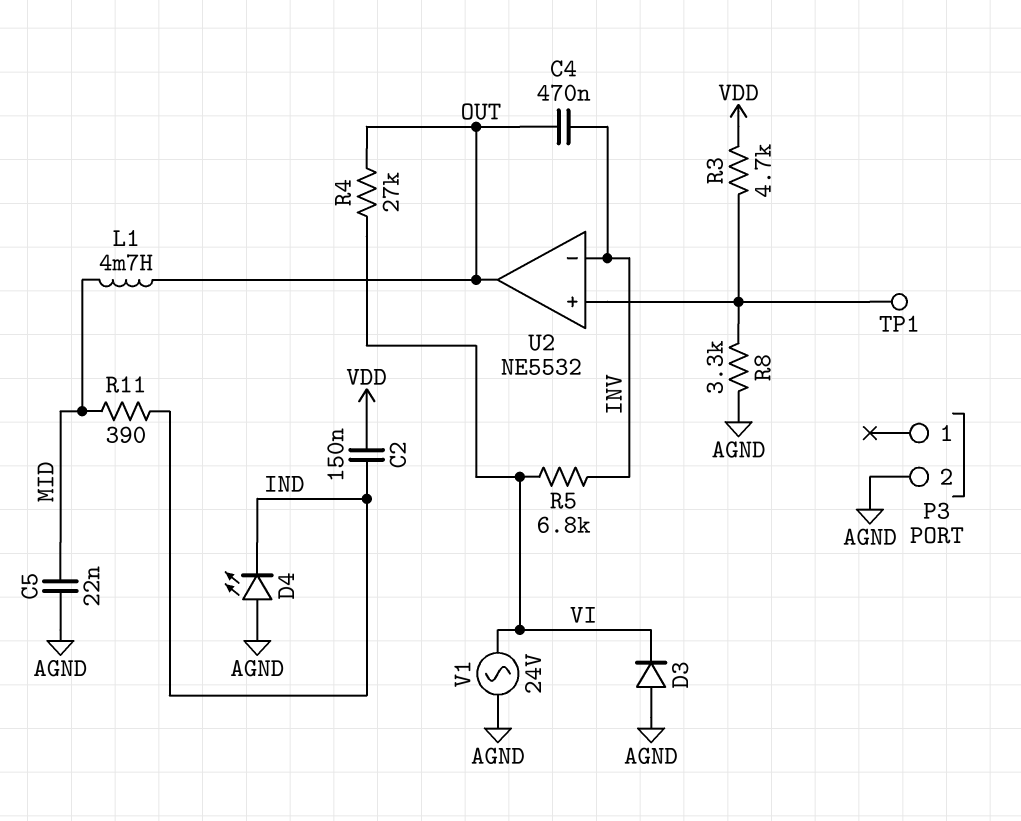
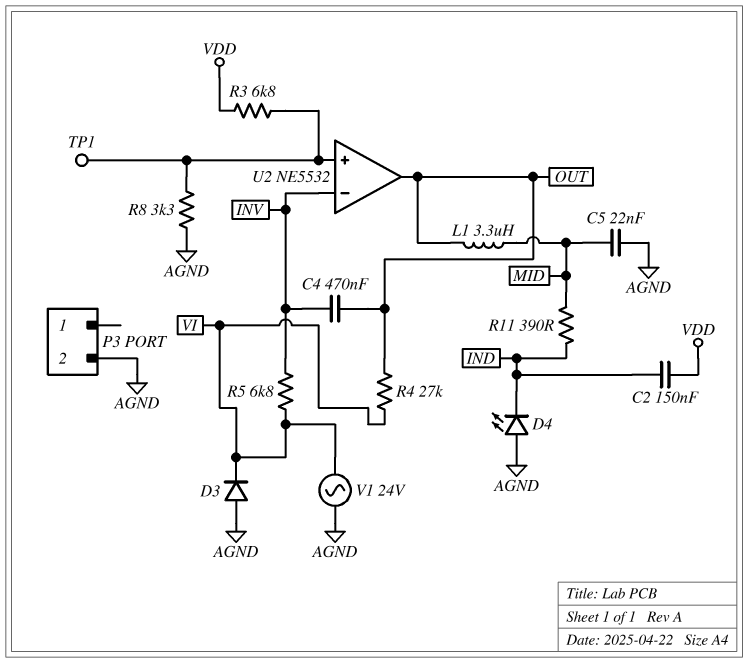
L1: 4.7mH (MID, OUT) -> 3.3uH (MID, OUT)
R3: 4.7k (U2/in+, VDD) -> 6.8k (U2/in+, VDD)

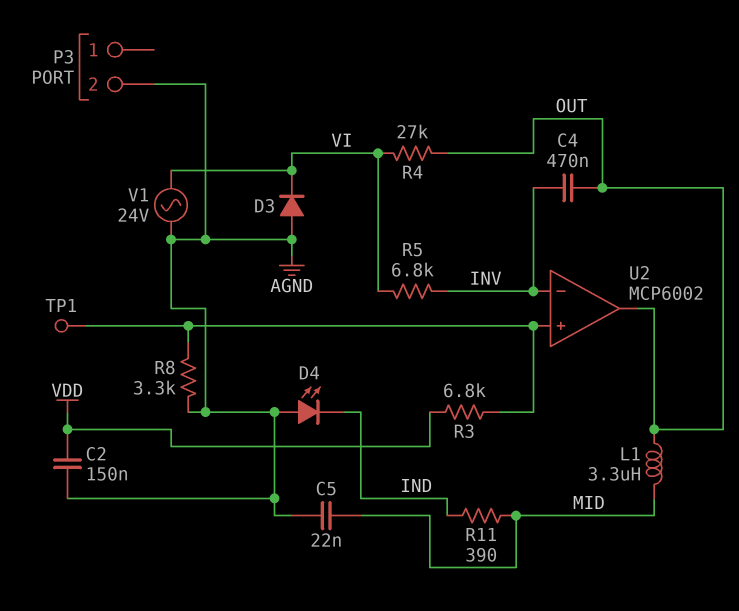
C2: 150nF (IND, VDD) -> 150nF (AGND, VDD)
U2: NE5532 -> MCP6002

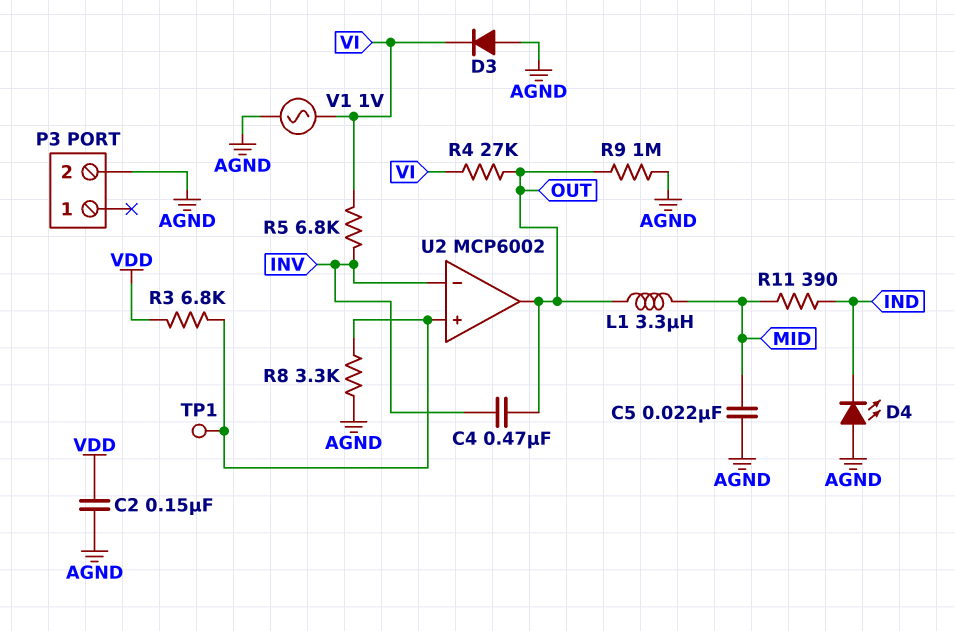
R9: none -> 1M (AGND, OUT)
V1: AC 24V (AGND, VI) -> AC 1V (AGND, VI)

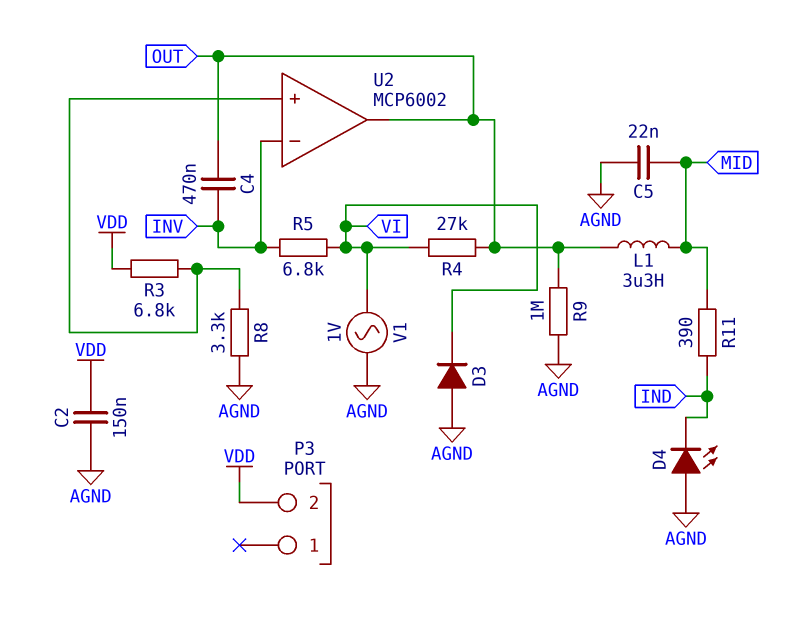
P3 pin 2: AGND -> VDD
TP1: test point (U2/in+) -> none

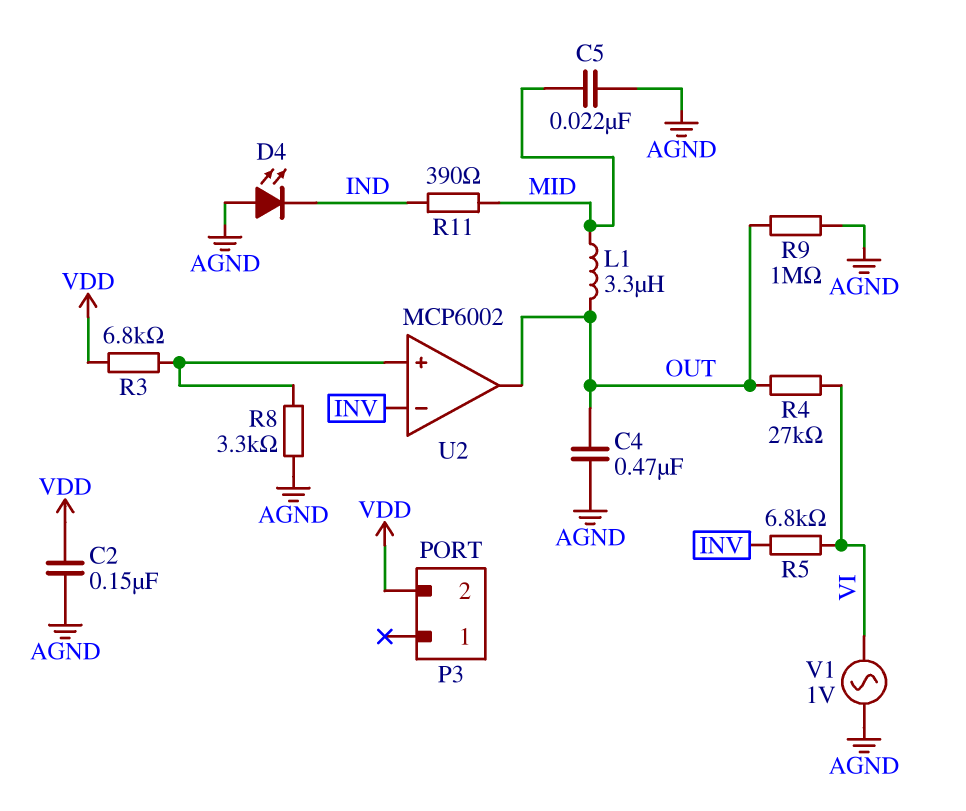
C4: 470nF (INV, OUT) -> 470nF (AGND, OUT)
D3: diode (A AGND, K VI) -> none

